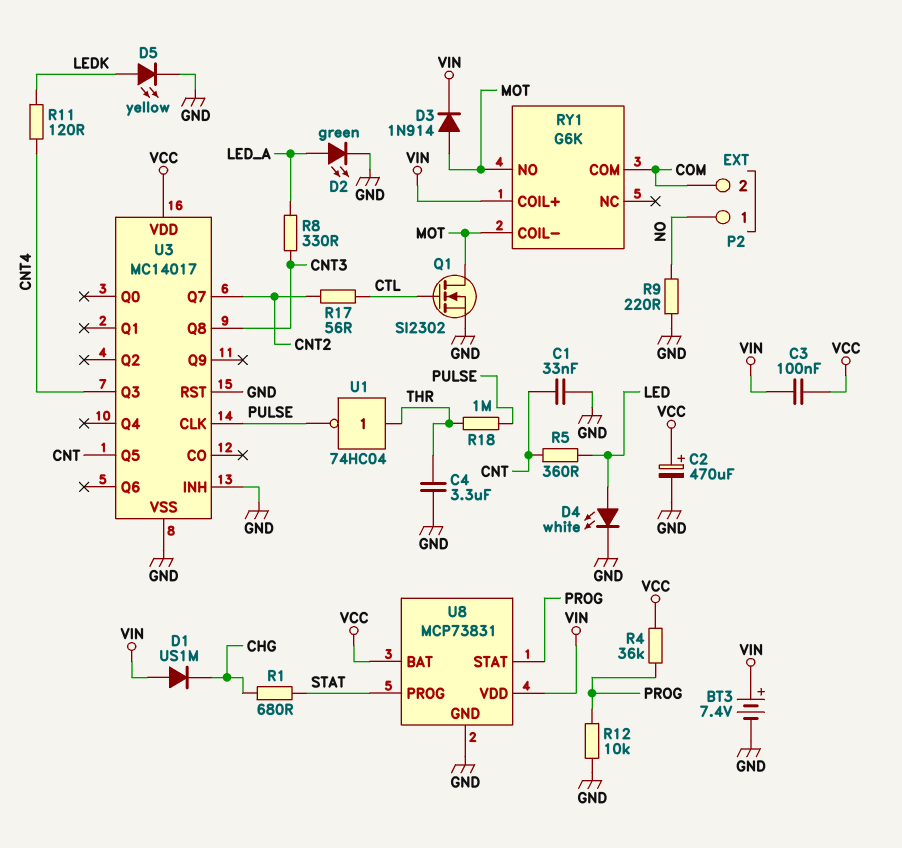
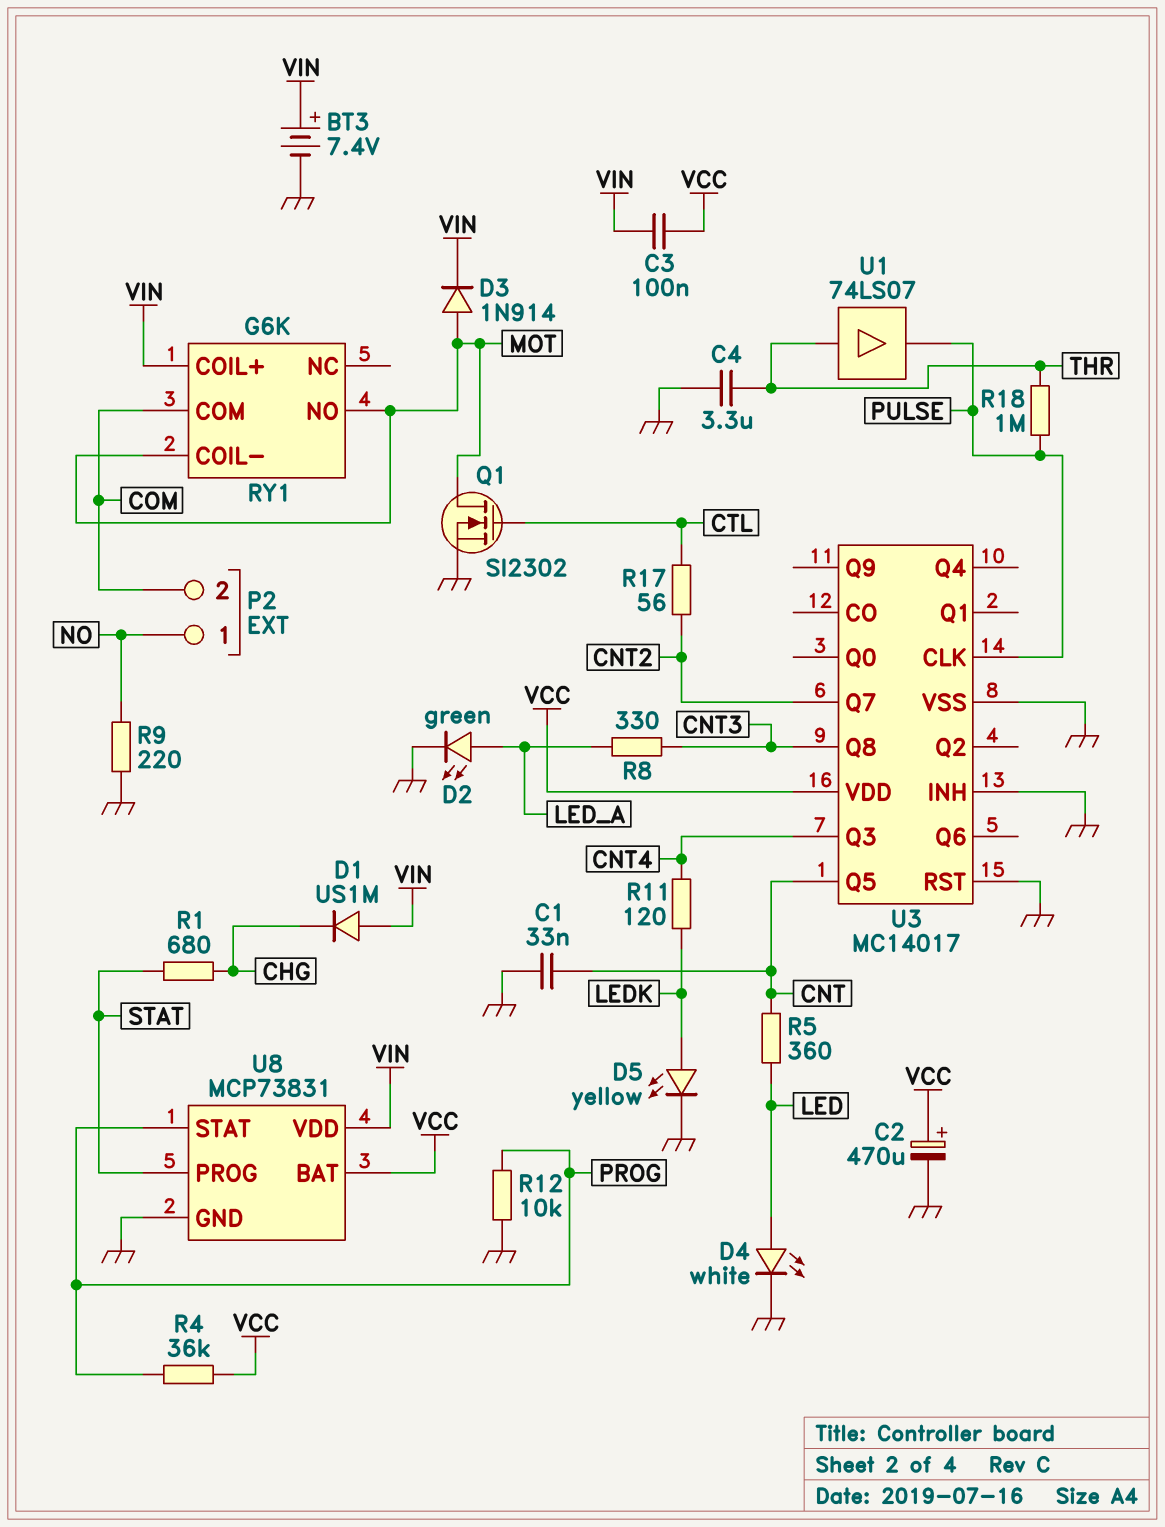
U1: NOT 74HC04 (in THR, out PULSE) -> buffer 74LS07 (in THR, out PULSE)

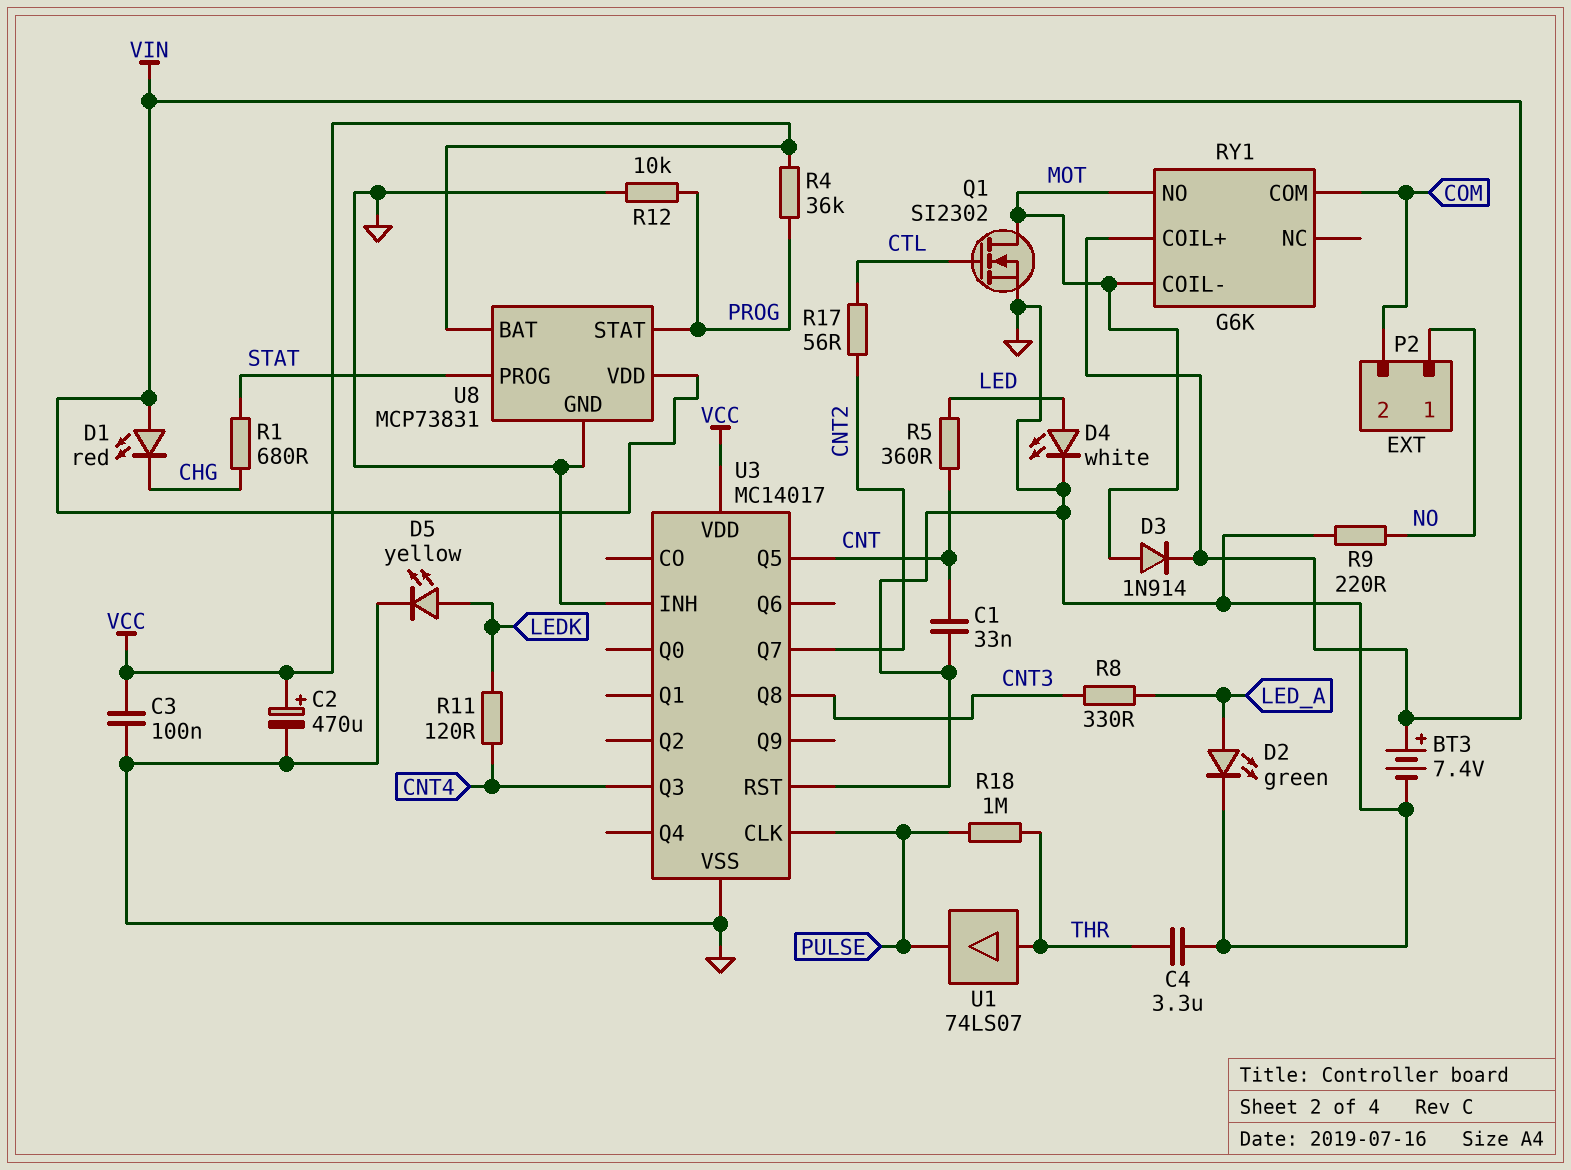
C3: 100nF (VCC, VIN) -> 100nF (GND, VCC)
D1: diode US1M (A VIN, K CHG) -> LED red (A VIN, K CHG)

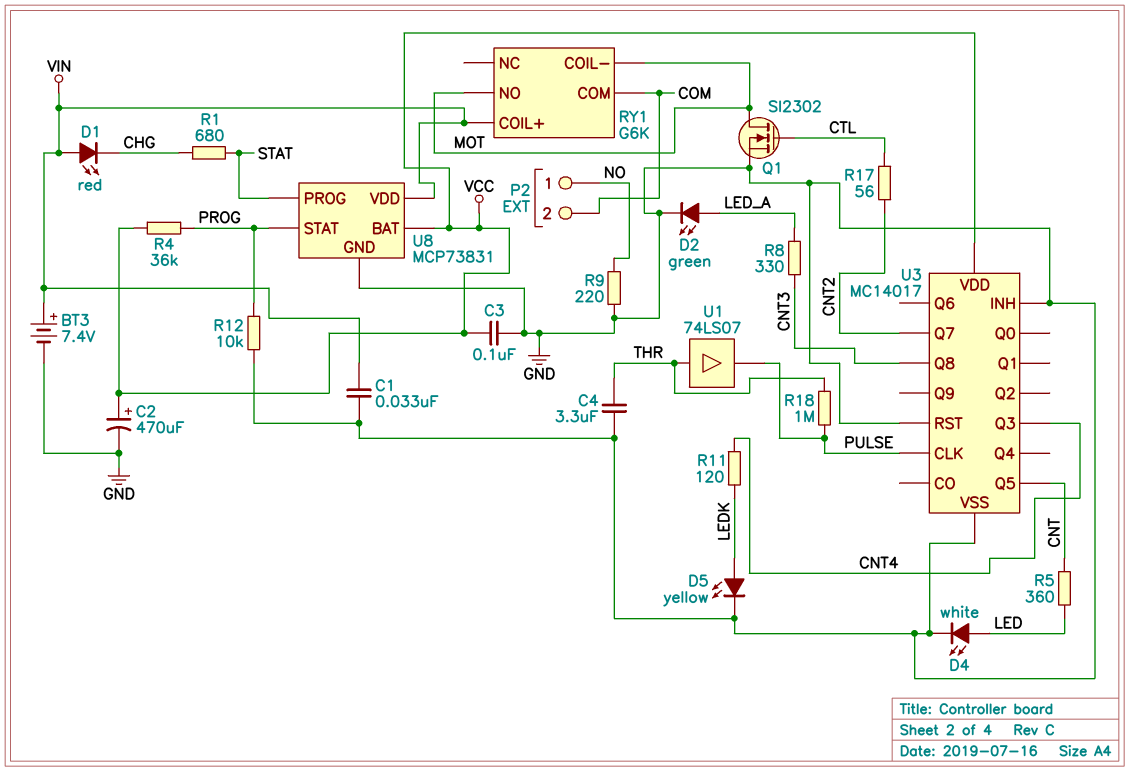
C1: 33nF (CNT, GND) -> 33nF (GND, VIN)
D3: diode 1N914 (A MOT, K VIN) -> none

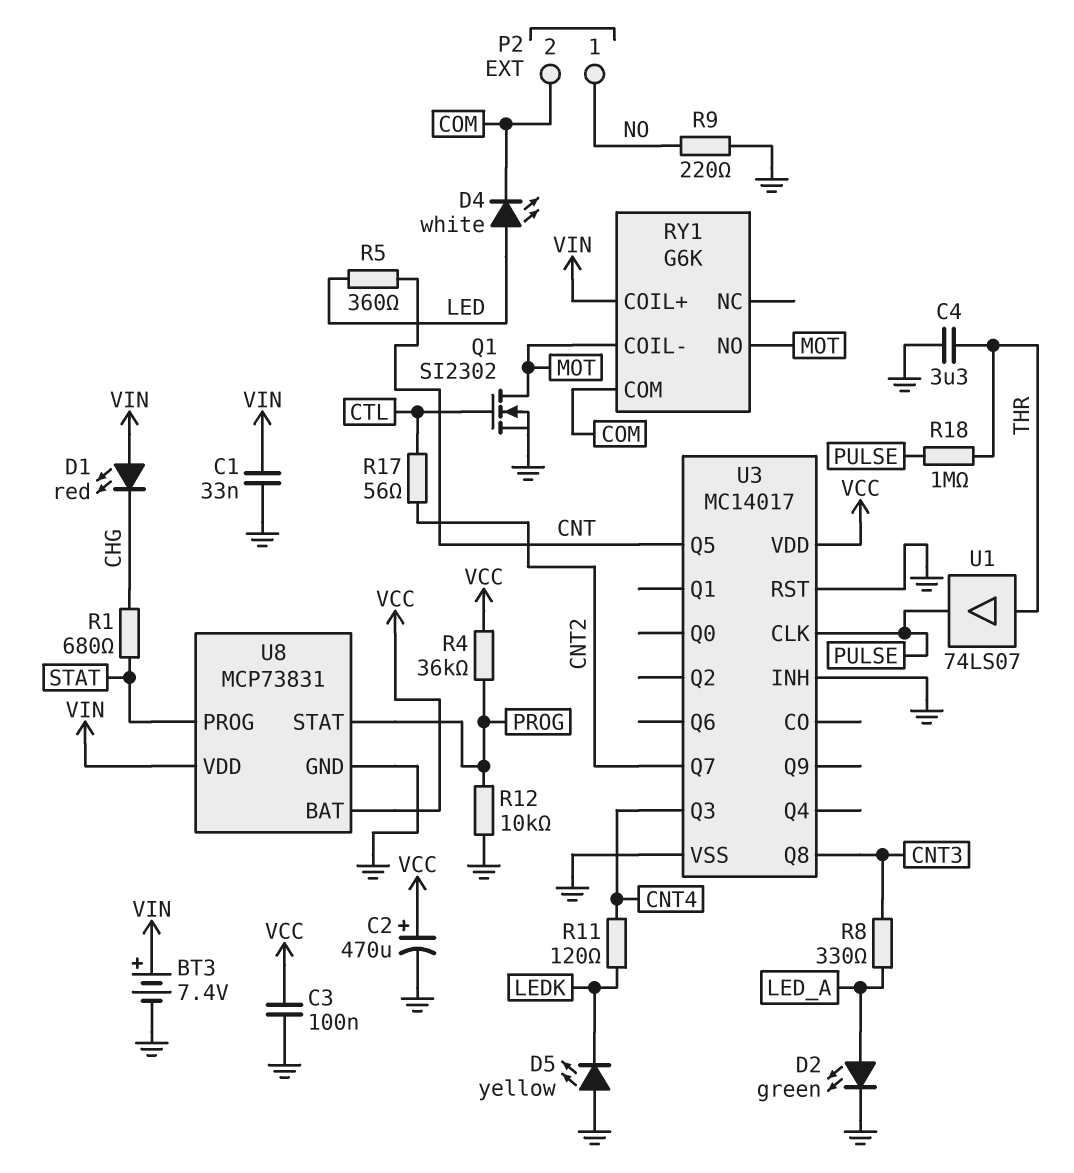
D4: LED white (A LED, K GND) -> LED white (A LED, K COM)
D5: LED yellow (A LEDK, K GND) -> LED yellow (A GND, K LEDK)

